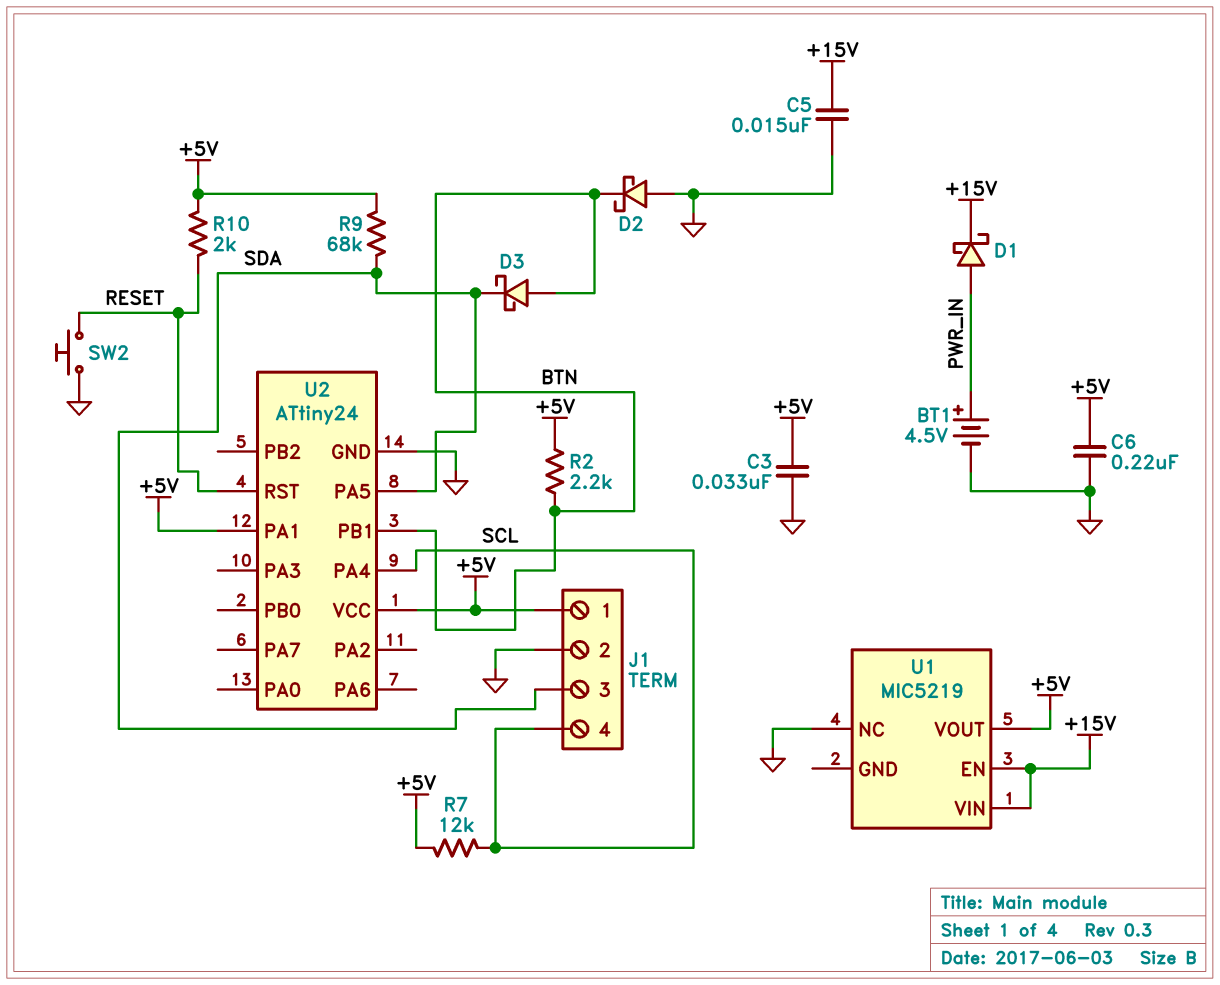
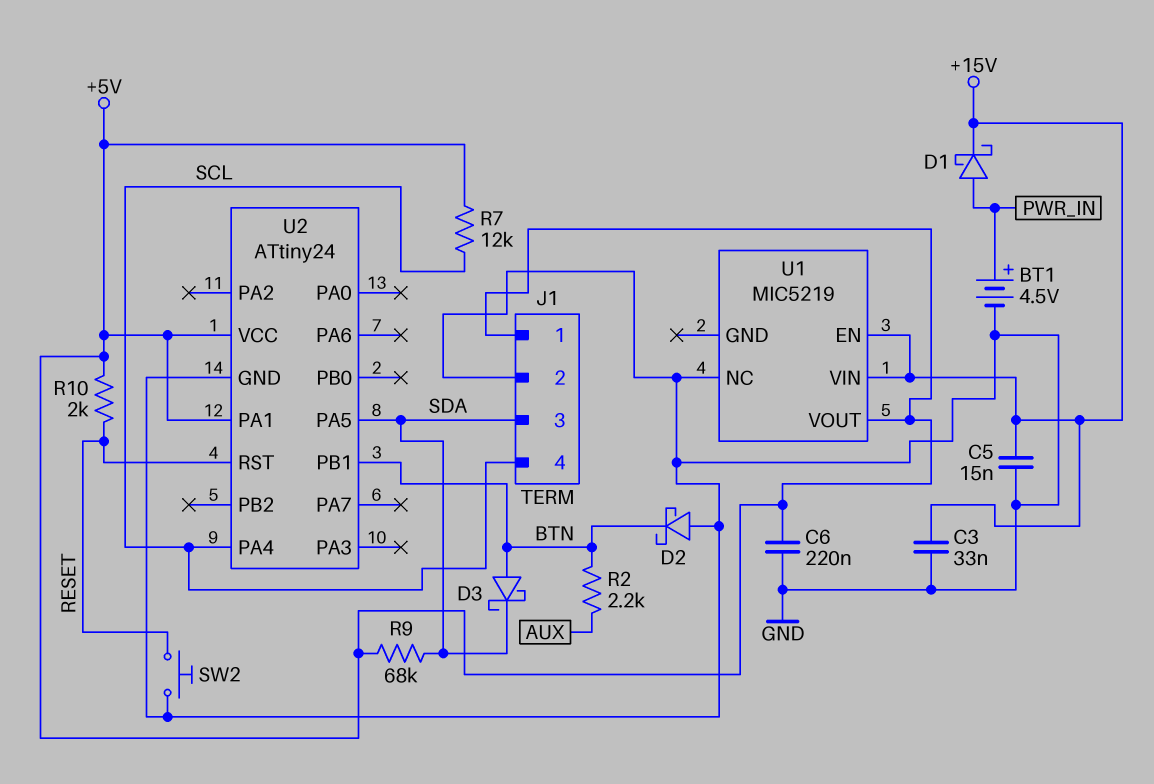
C3: 33nF (+5V, GND) -> 33nF (+15V, GND)
R2: 2.2k (+5V, BTN) -> 2.2k (AUX, BTN)

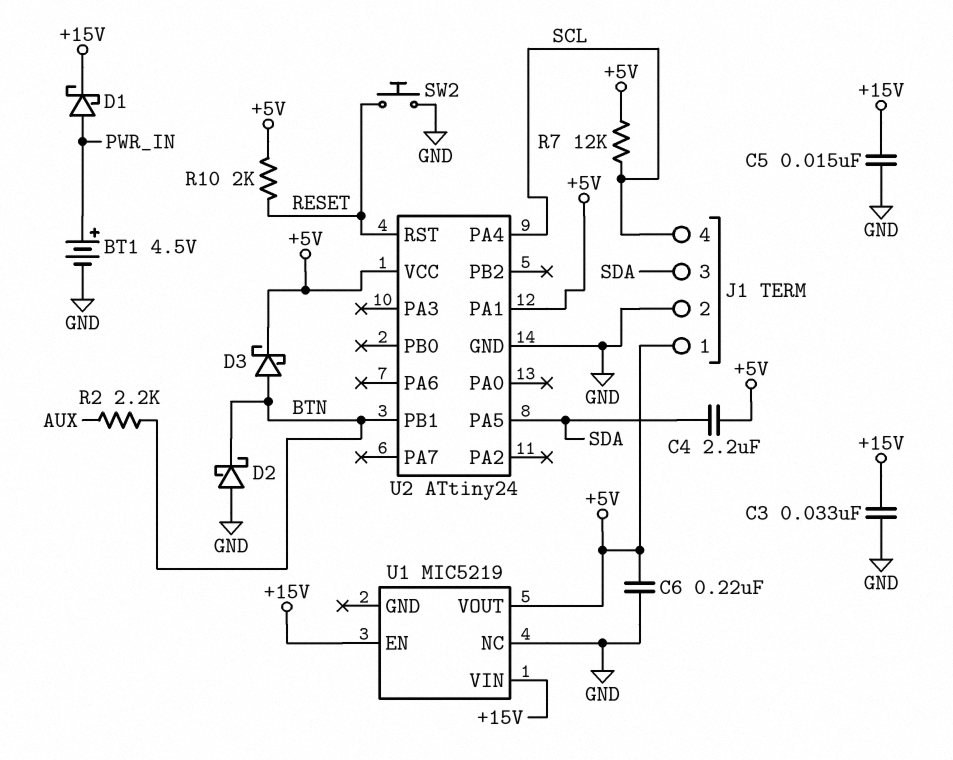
C4: none -> 2.2uF (+5V, SDA)
D3: schottky (A BTN, K SDA) -> schottky (A BTN, K +5V)
R9: 68k (+5V, SDA) -> none

